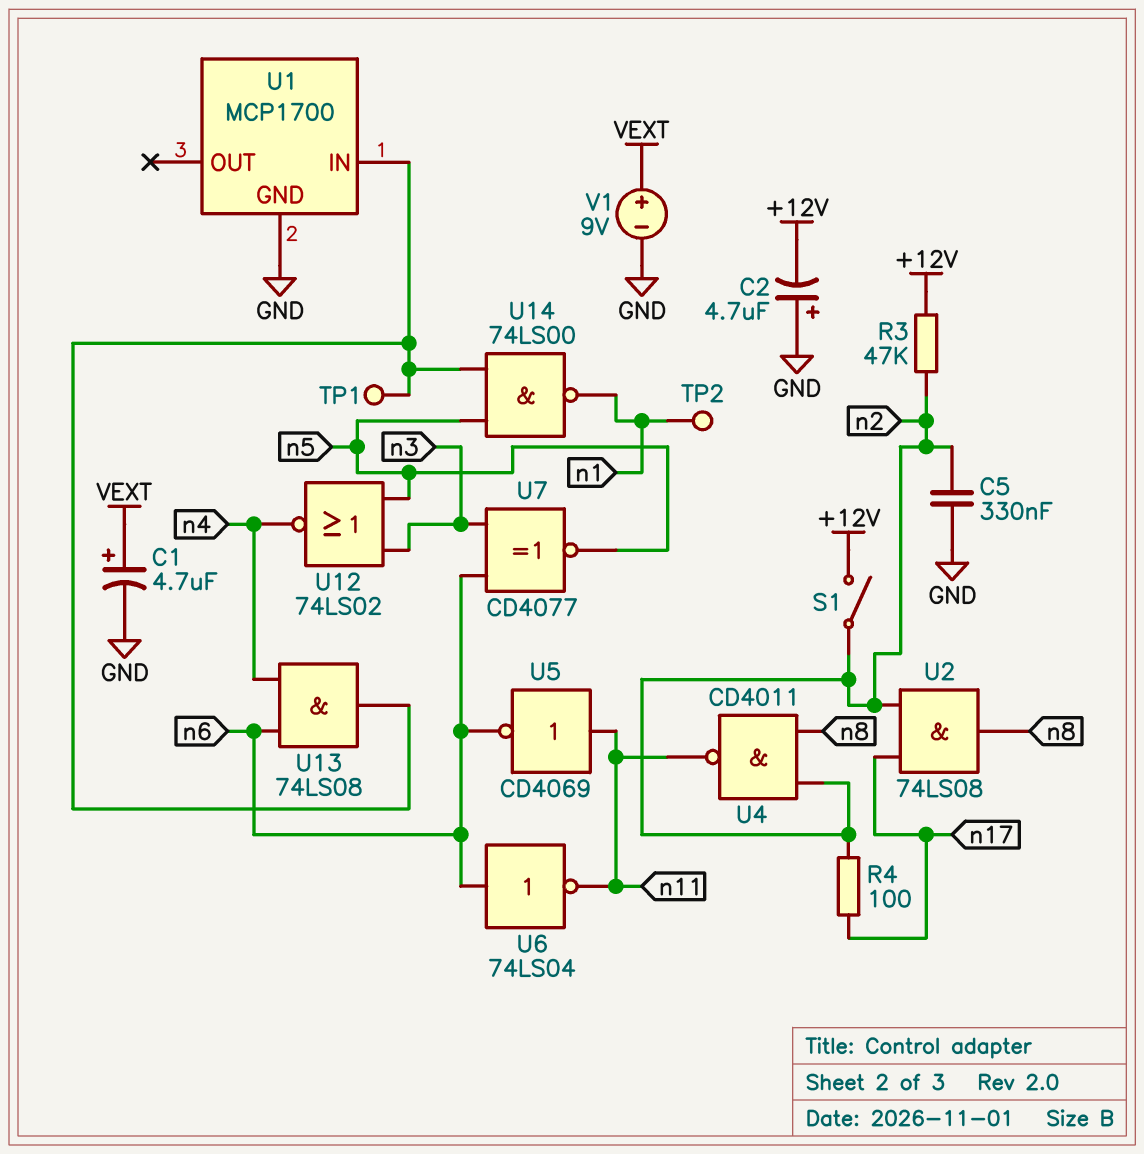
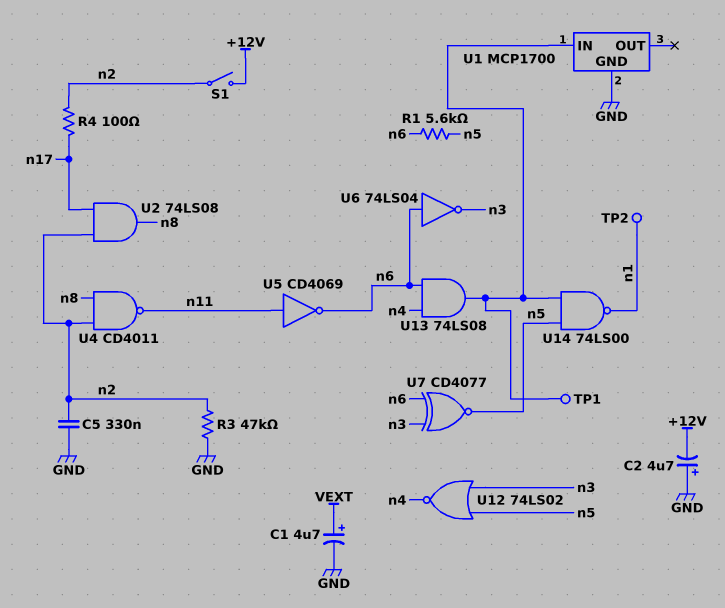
R1: none -> 5.6k (n5, n6)
R3: 47k (+12V, n2) -> 47k (GND, n2)
U6: NOT 74LS04 (in n6, out n11) -> NOT 74LS04 (in n6, out n3)
V1: 9V (plus VEXT, minus GND) -> none

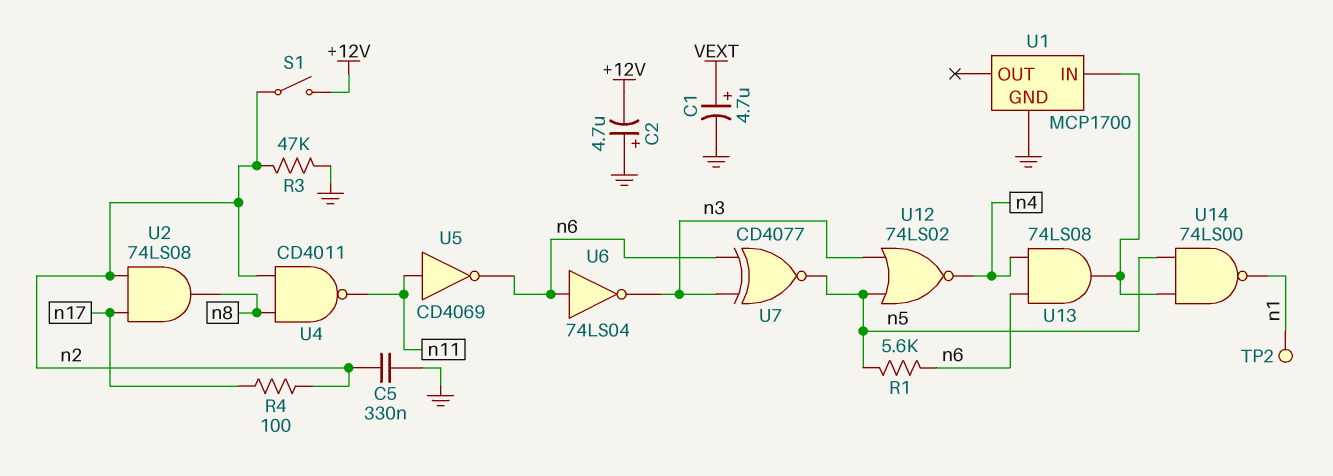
TP1: test point (U1/IN) -> none

